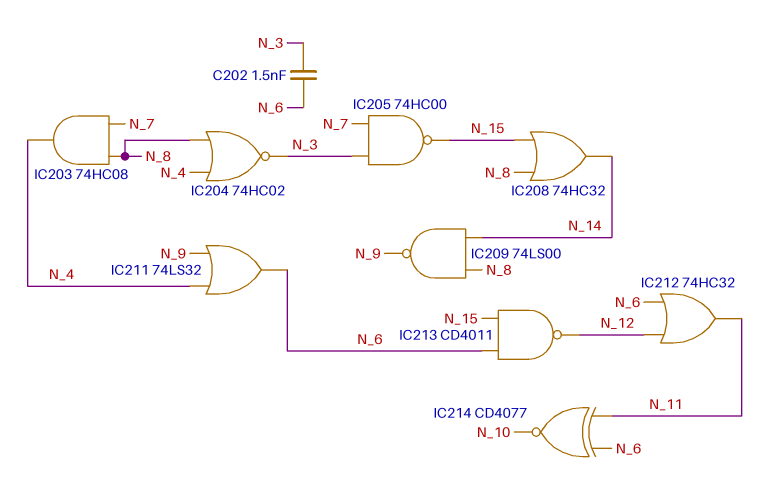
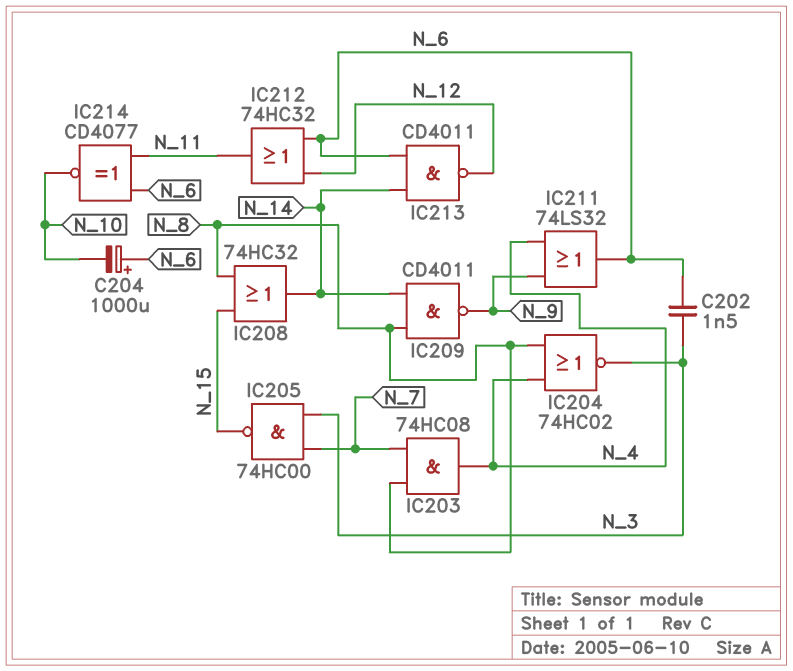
C204: none -> 1000uF (plus N_6, minus N_10)
IC209: NAND 74LS00 (in N_8, in N_14, out N_9) -> NAND CD4011 (in N_8, in N_14, out N_9)
IC213: NAND CD4011 (in N_6, in N_15, out N_12) -> NAND CD4011 (in N_6, in N_14, out N_12)

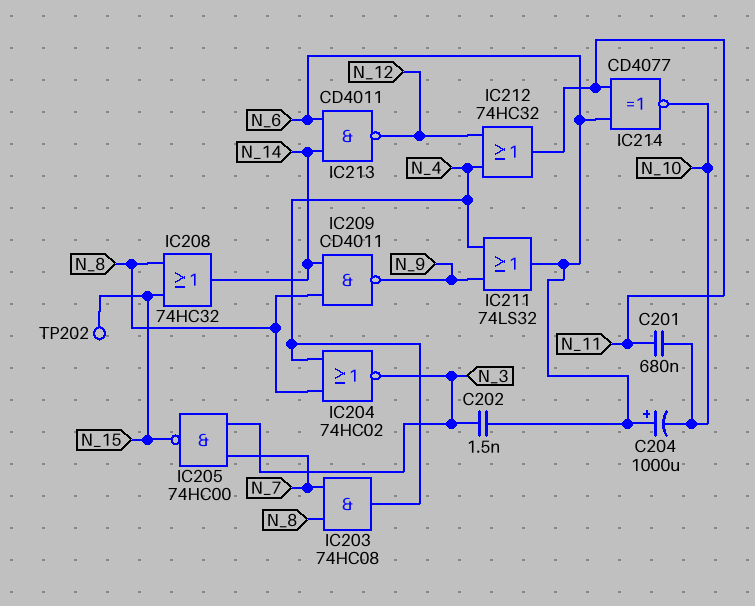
C201: none -> 680nF (N_10, N_11)
IC212: OR 74HC32 (in N_6, in N_12, out N_11) -> OR 74HC32 (in N_4, in N_12, out N_11)
TP202: none -> test point (N_15)

